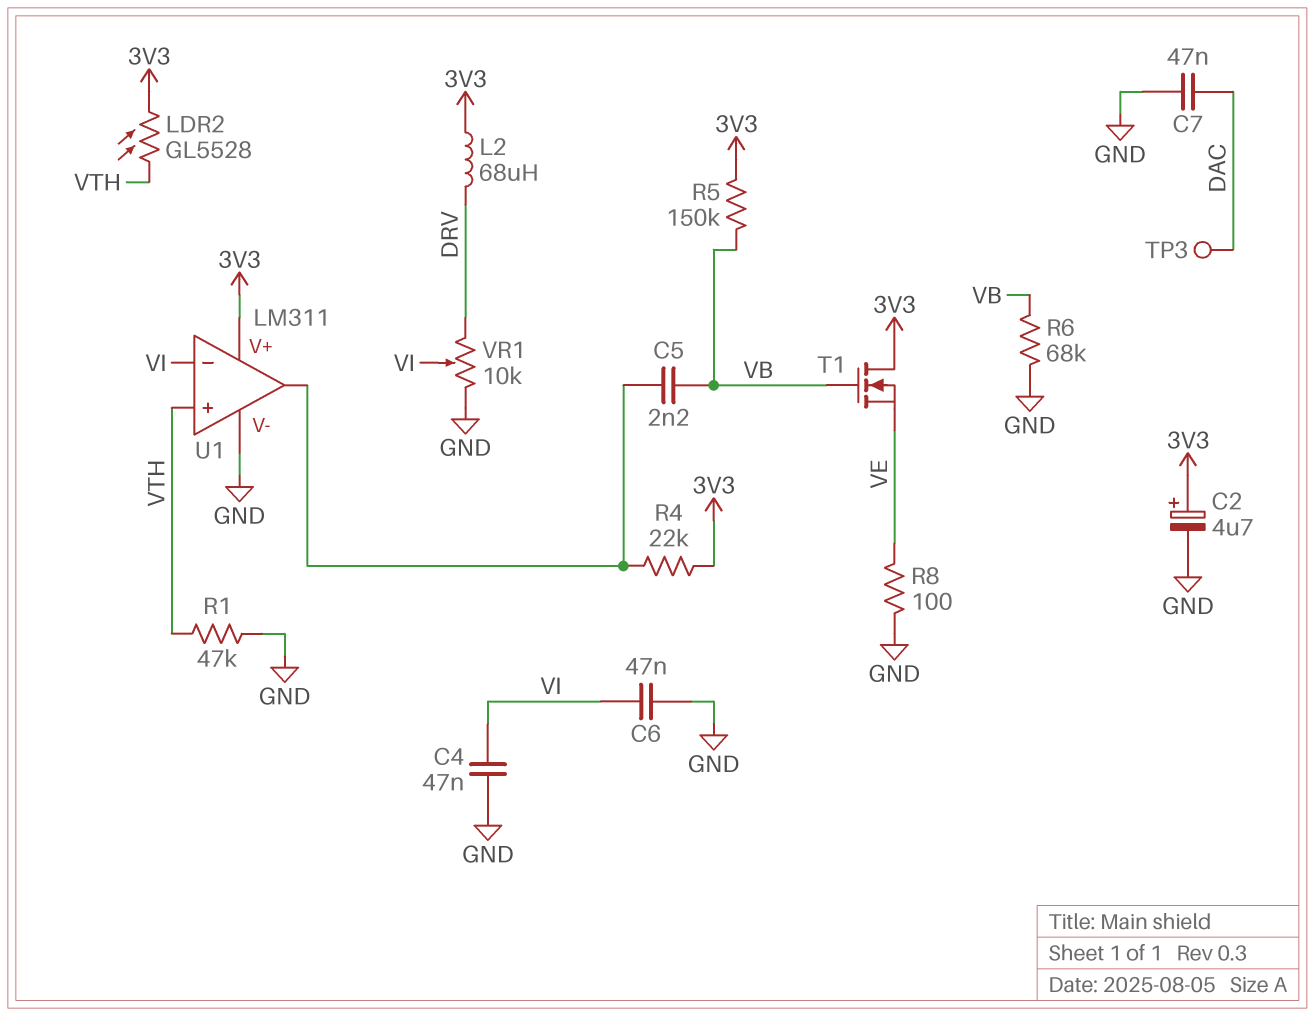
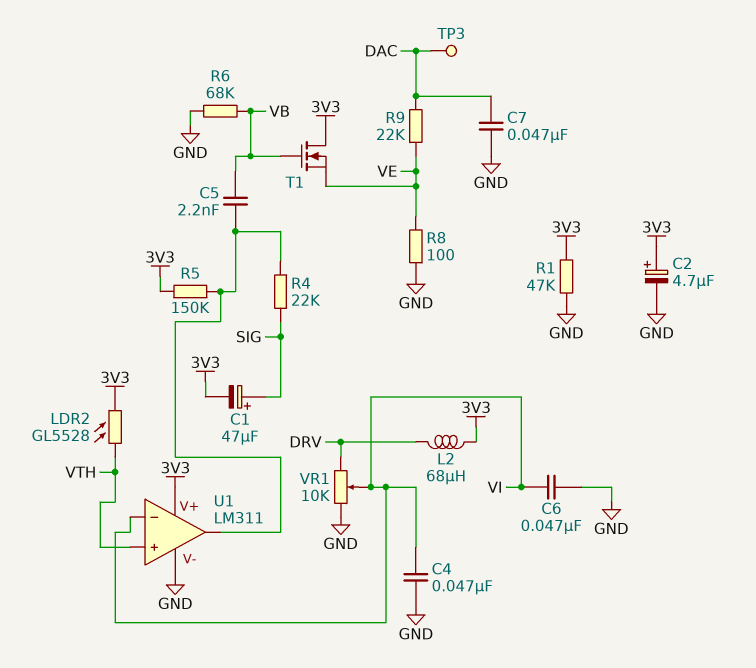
C1: none -> 47uF (plus SIG, minus 3V3)
R1: 47k (GND, VTH) -> 47k (3V3, GND)
R4: 22k (3V3, U1/out) -> 22k (SIG, U1/out)
R5: 150k (3V3, VB) -> 150k (3V3, U1/out)
R9: none -> 22k (DAC, VE)

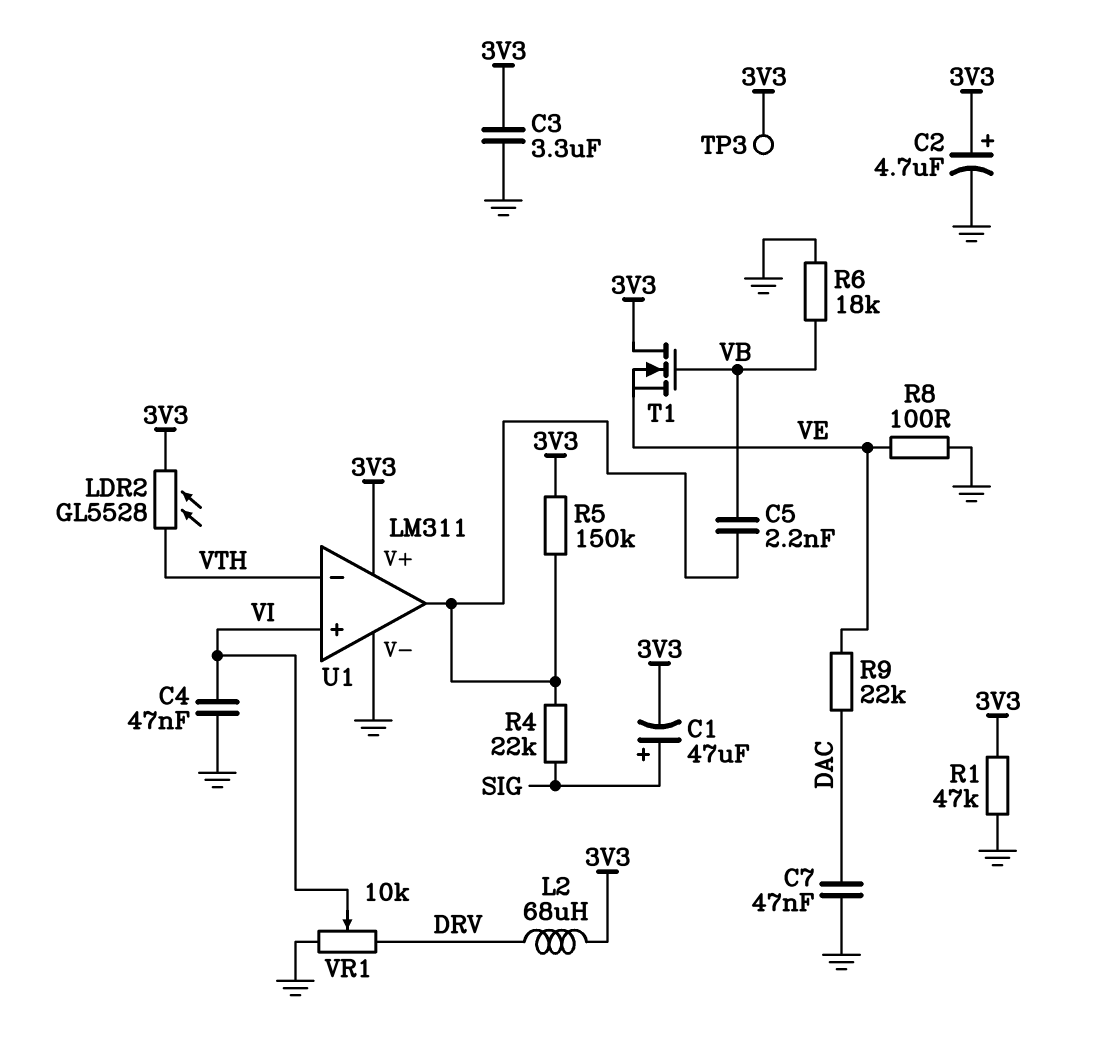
C3: none -> 3.3uF (3V3, GND)
C6: 47nF (GND, VI) -> none
R6: 68k (GND, VB) -> 18k (GND, VB)
TP3: test point (DAC) -> test point (3V3)
U1 pin in+: VTH -> VI
U1 pin in-: VI -> VTH

